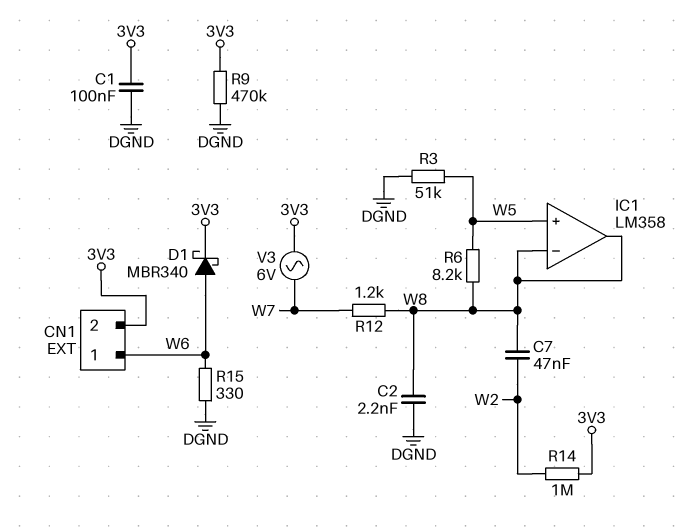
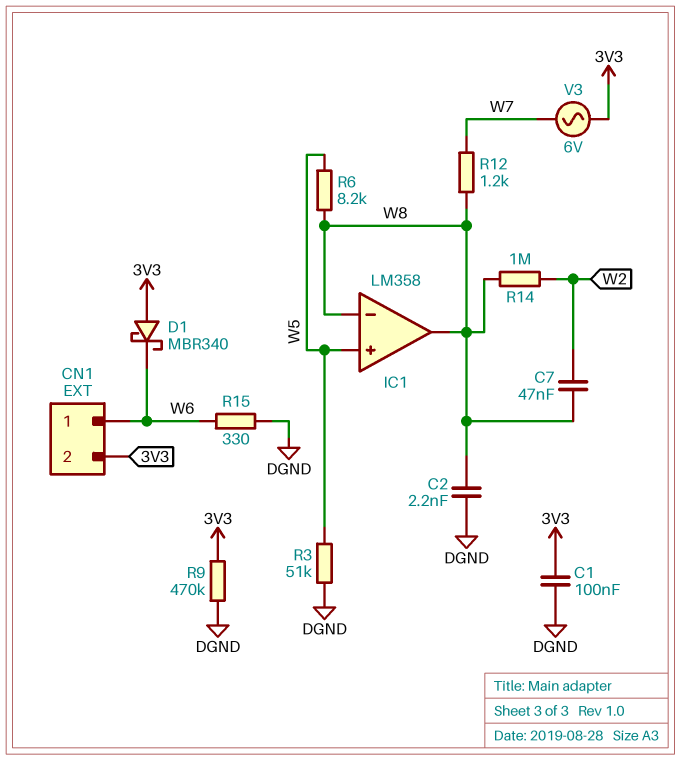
D1: schottky MBR340 (A W6, K 3V3) -> schottky MBR340 (A 3V3, K W6)
R14: 1M (3V3, W2) -> 1M (W2, W8)

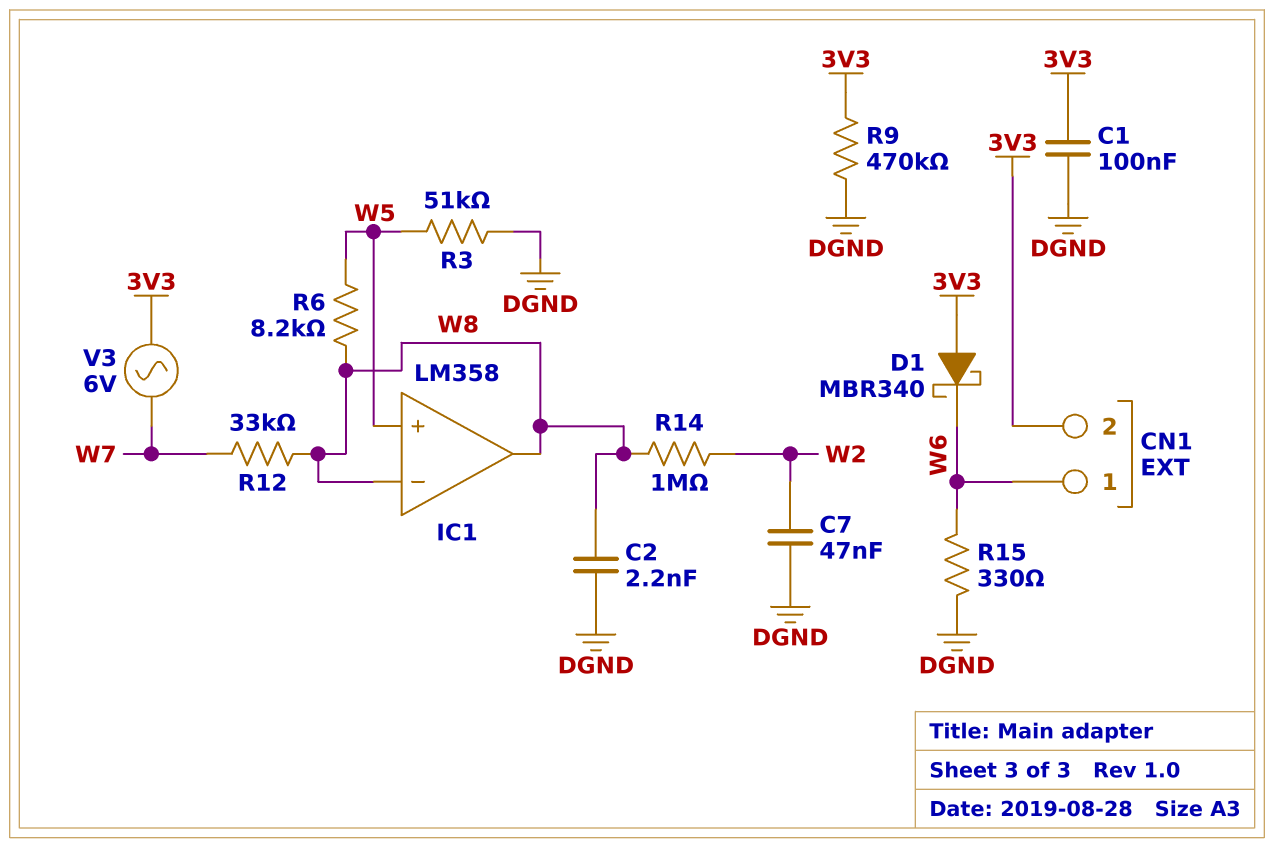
C7: 47nF (W2, W8) -> 47nF (DGND, W2)
R12: 1.2k (W7, W8) -> 33k (W7, W8)

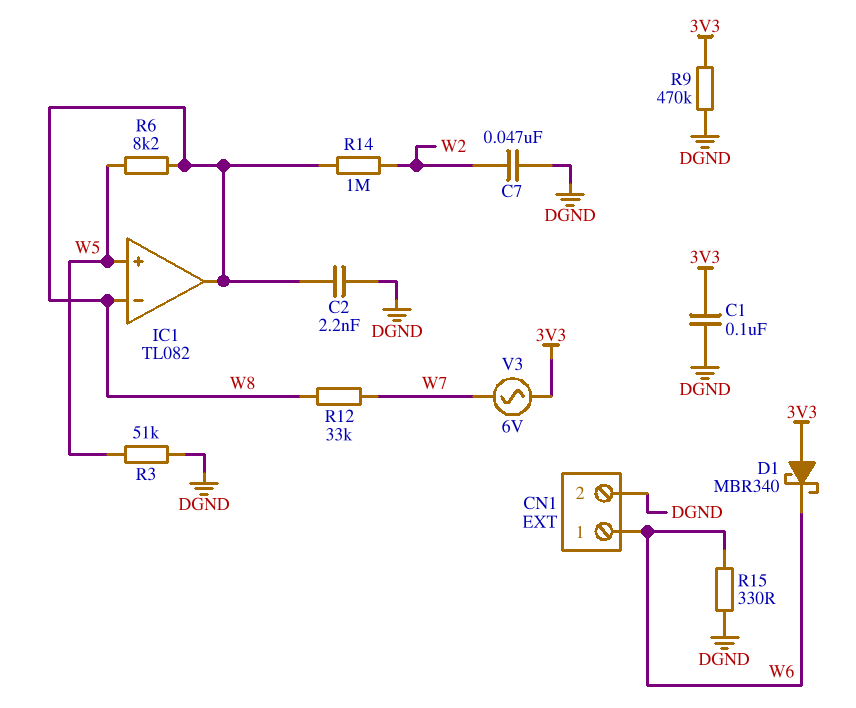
CN1 pin 2: 3V3 -> DGND
IC1: LM358 -> TL082

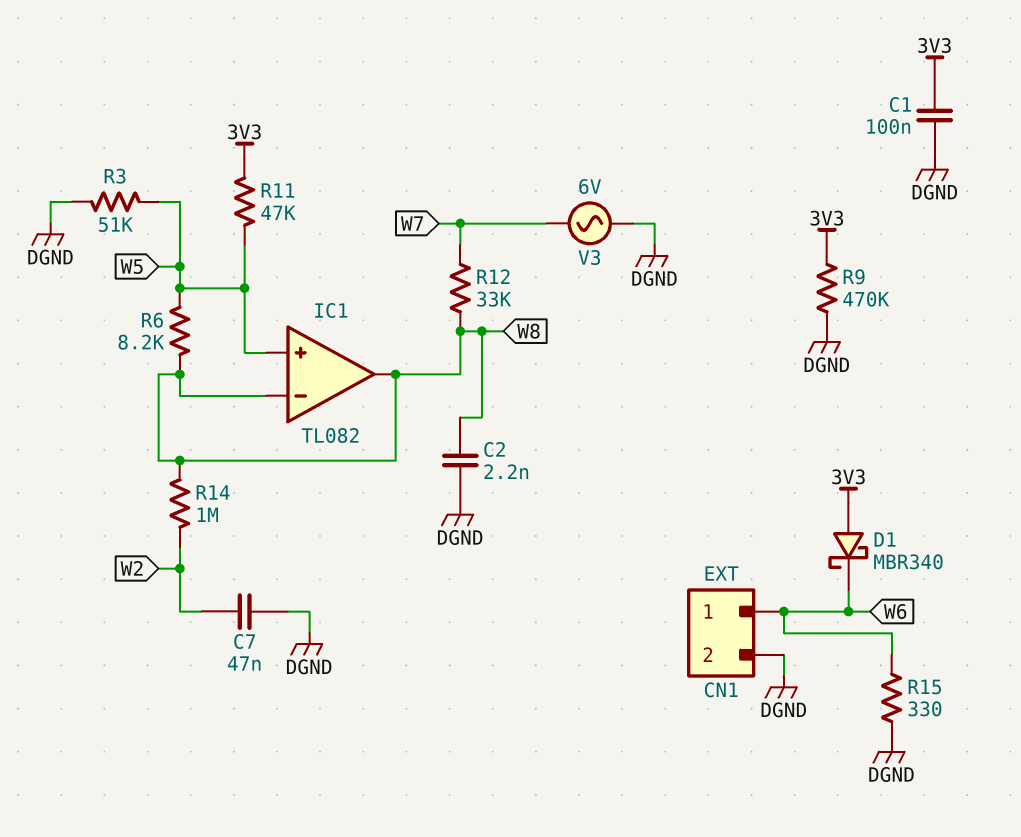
R11: none -> 47k (3V3, W5)
V3: AC 6V (3V3, W7) -> AC 6V (DGND, W7)

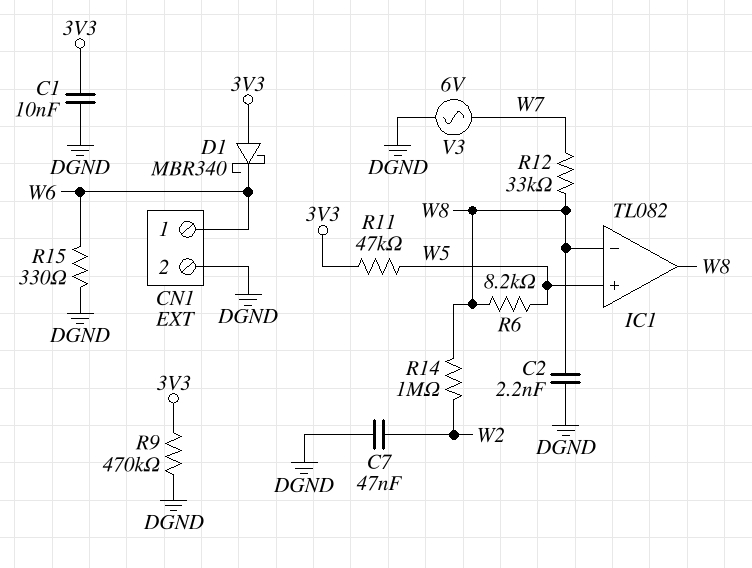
C1: 100nF (3V3, DGND) -> 10nF (3V3, DGND)
R3: 51k (DGND, W5) -> none

